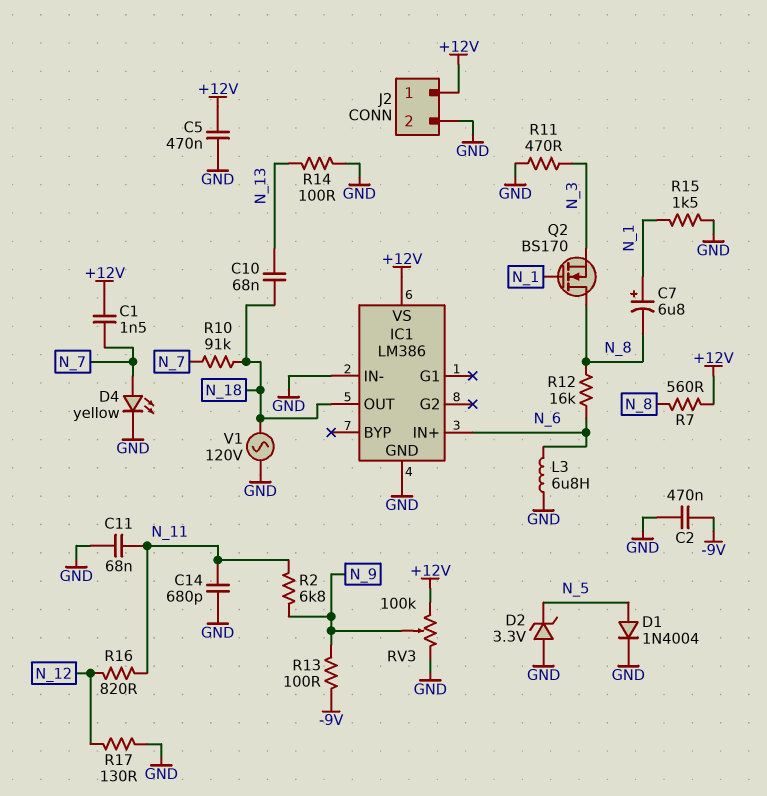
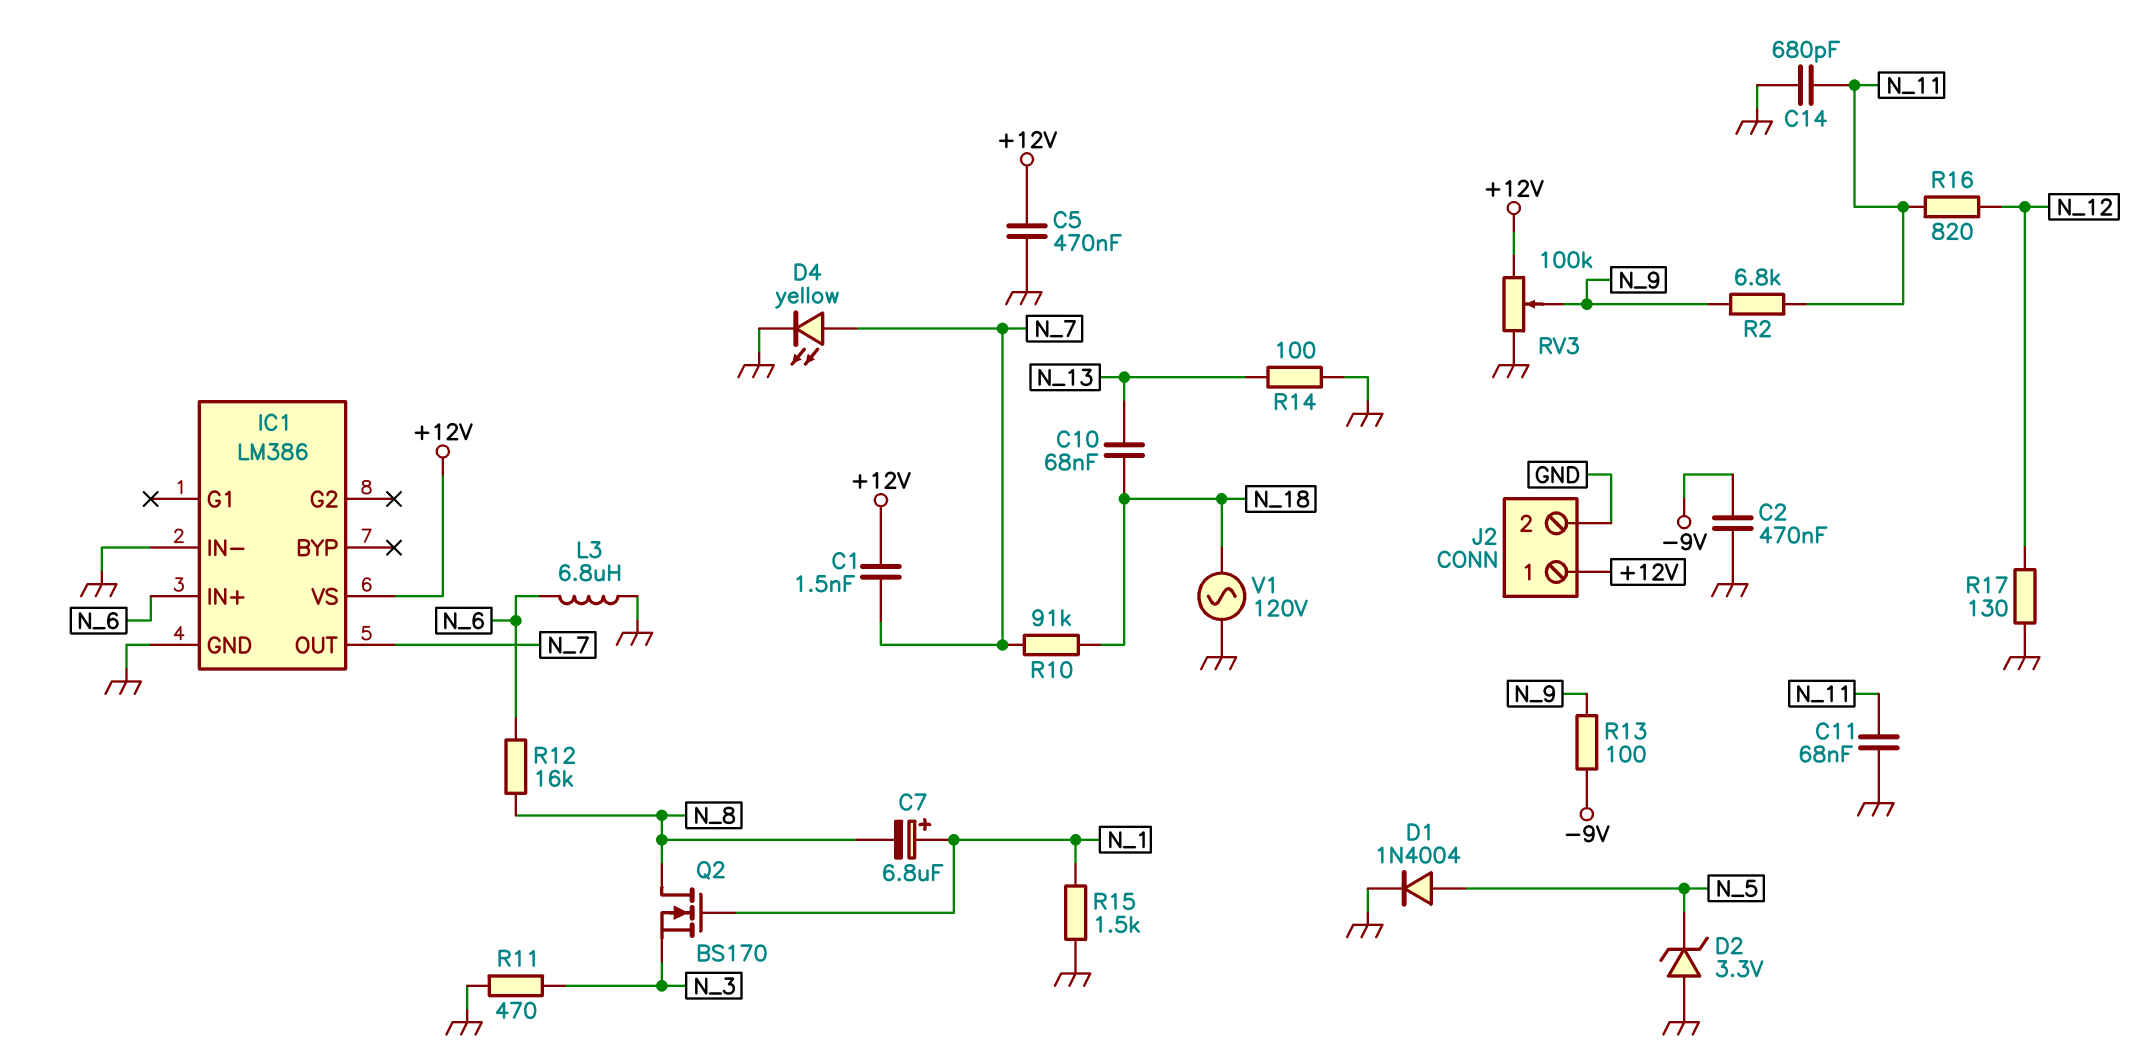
IC1 pin OUT: N_18 -> N_7
R7: 560 (+12V, N_8) -> none

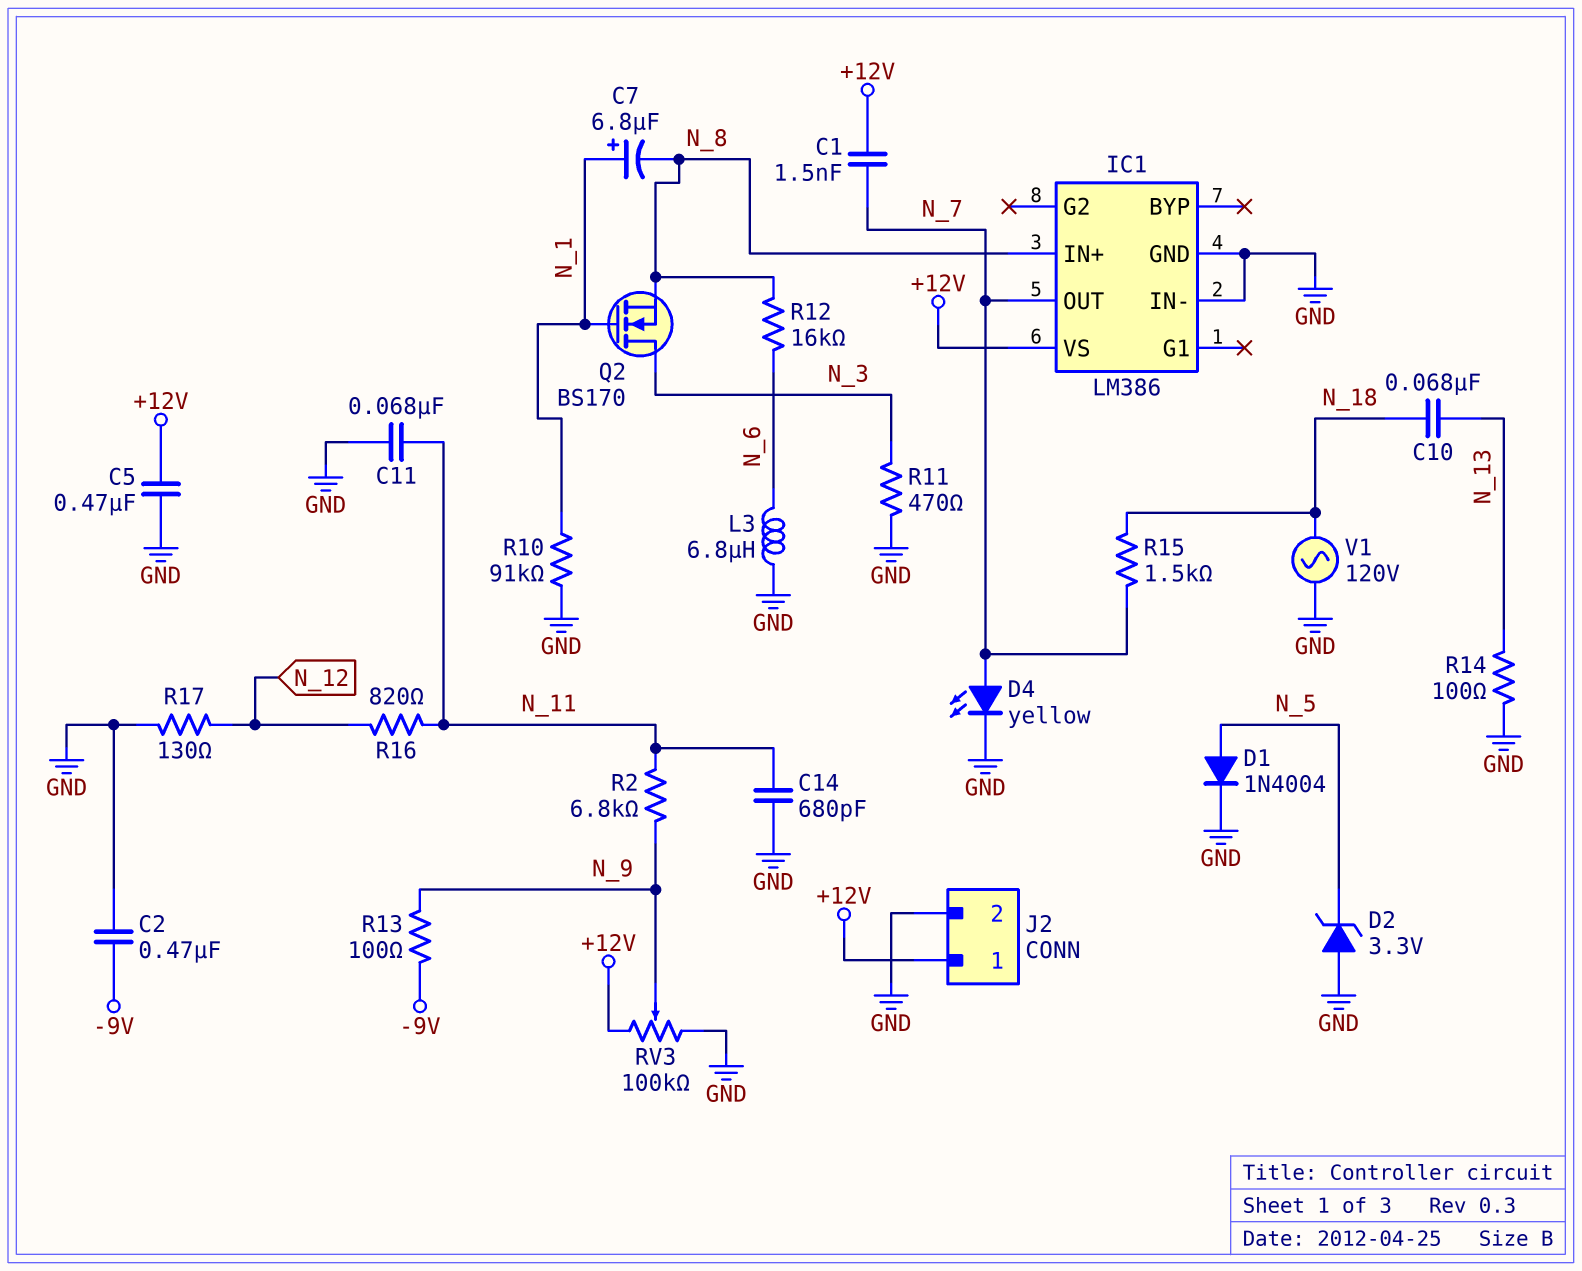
IC1 pin IN+: N_6 -> N_8
Q2: NMOS BS170 (G N_1, D N_8, S N_3) -> NMOS BS170 (G N_1, D N_3, S N_8)
R10: 91k (N_7, N_18) -> 91k (GND, N_1)
R15: 1.5k (GND, N_1) -> 1.5k (N_7, N_18)

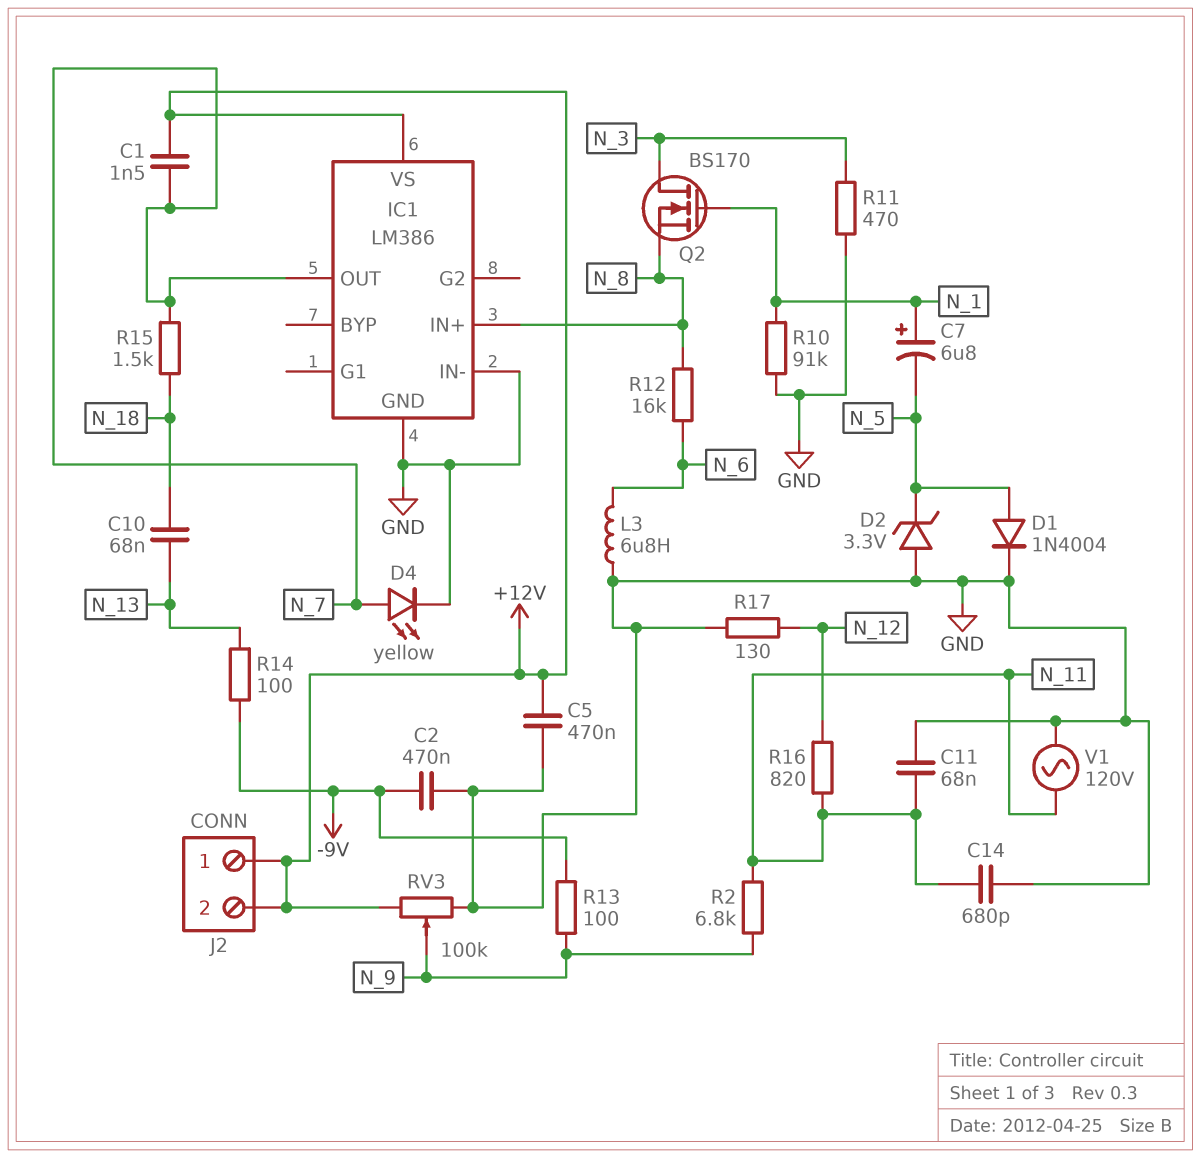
C7: 6.8uF (plus N_1, minus N_8) -> 6.8uF (plus N_1, minus N_5)
J2 pin 2: GND -> +12V
R14: 100 (GND, N_13) -> 100 (-9V, N_13)
V1: AC 120V (GND, N_18) -> AC 120V (GND, N_11)

